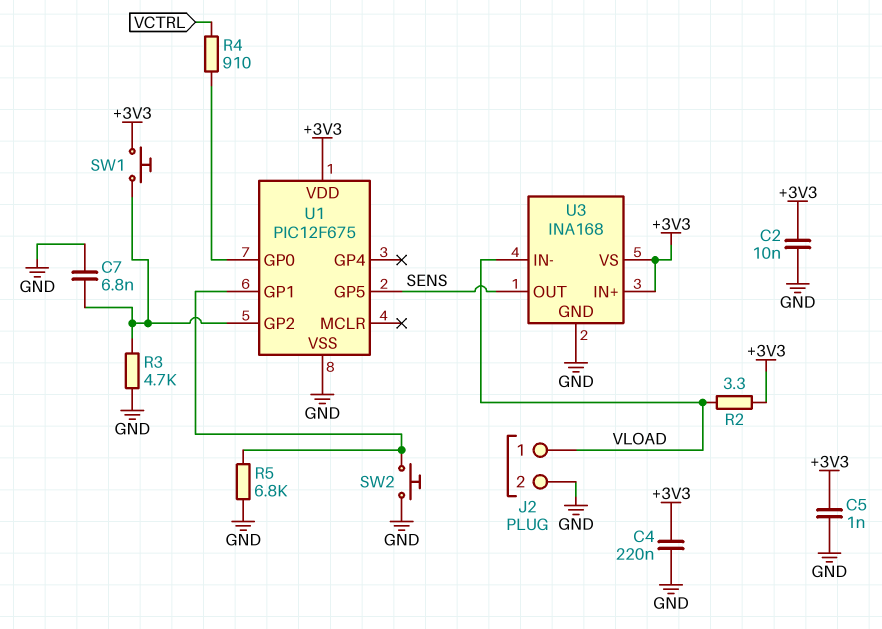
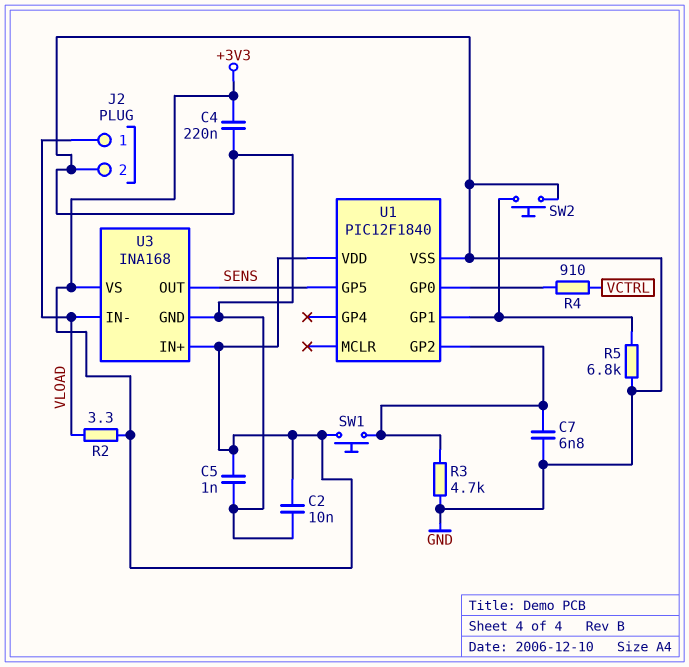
U1: PIC12F675 -> PIC12F1840

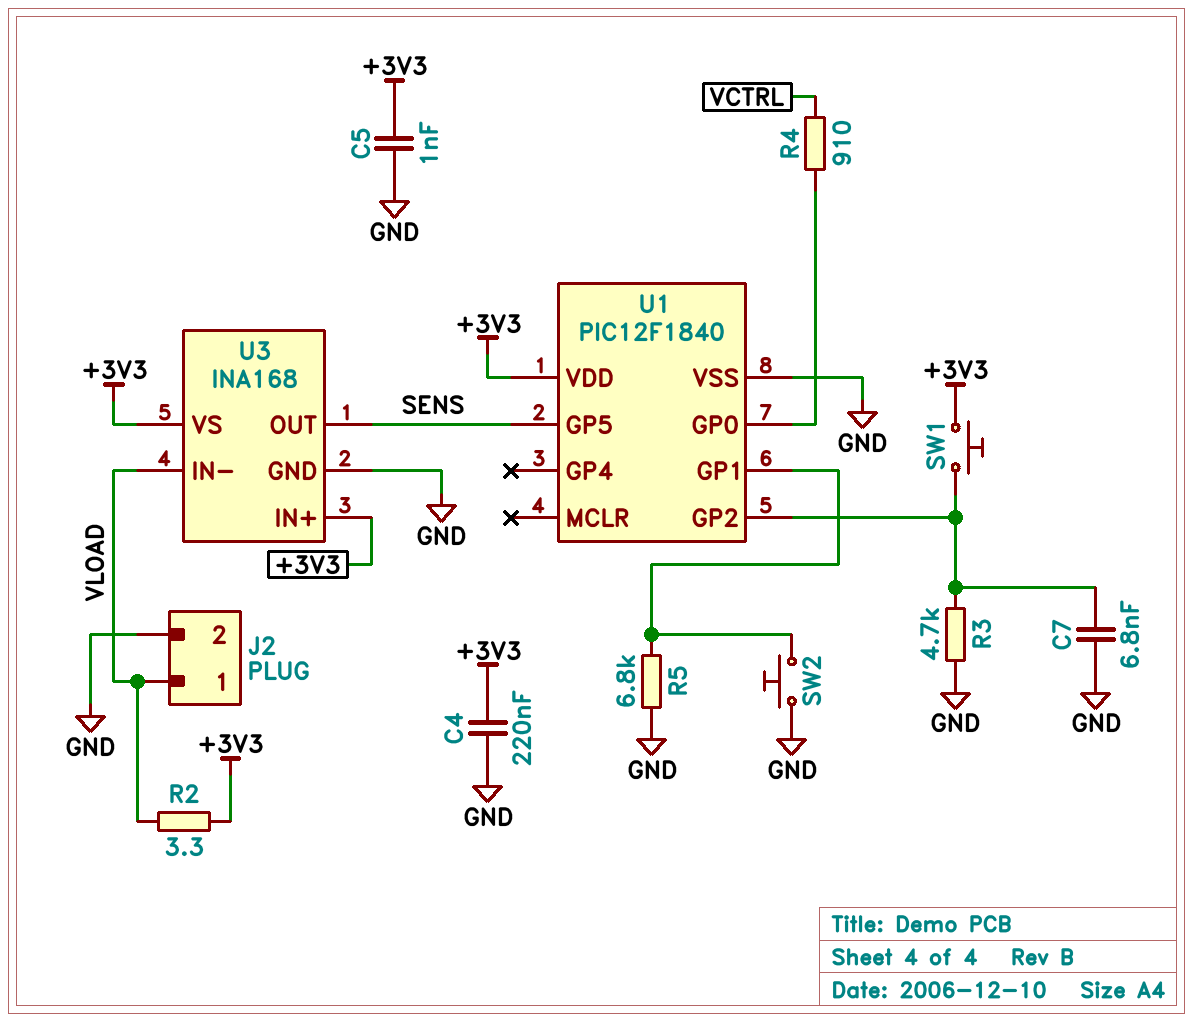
C2: 10nF (+3V3, GND) -> none

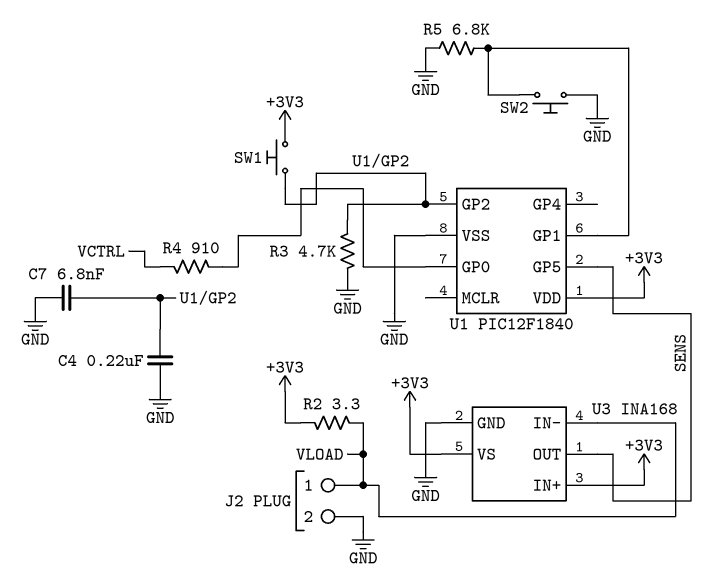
C4: 220nF (+3V3, GND) -> 220nF (GND, U1/GP2)
C5: 1nF (+3V3, GND) -> none

